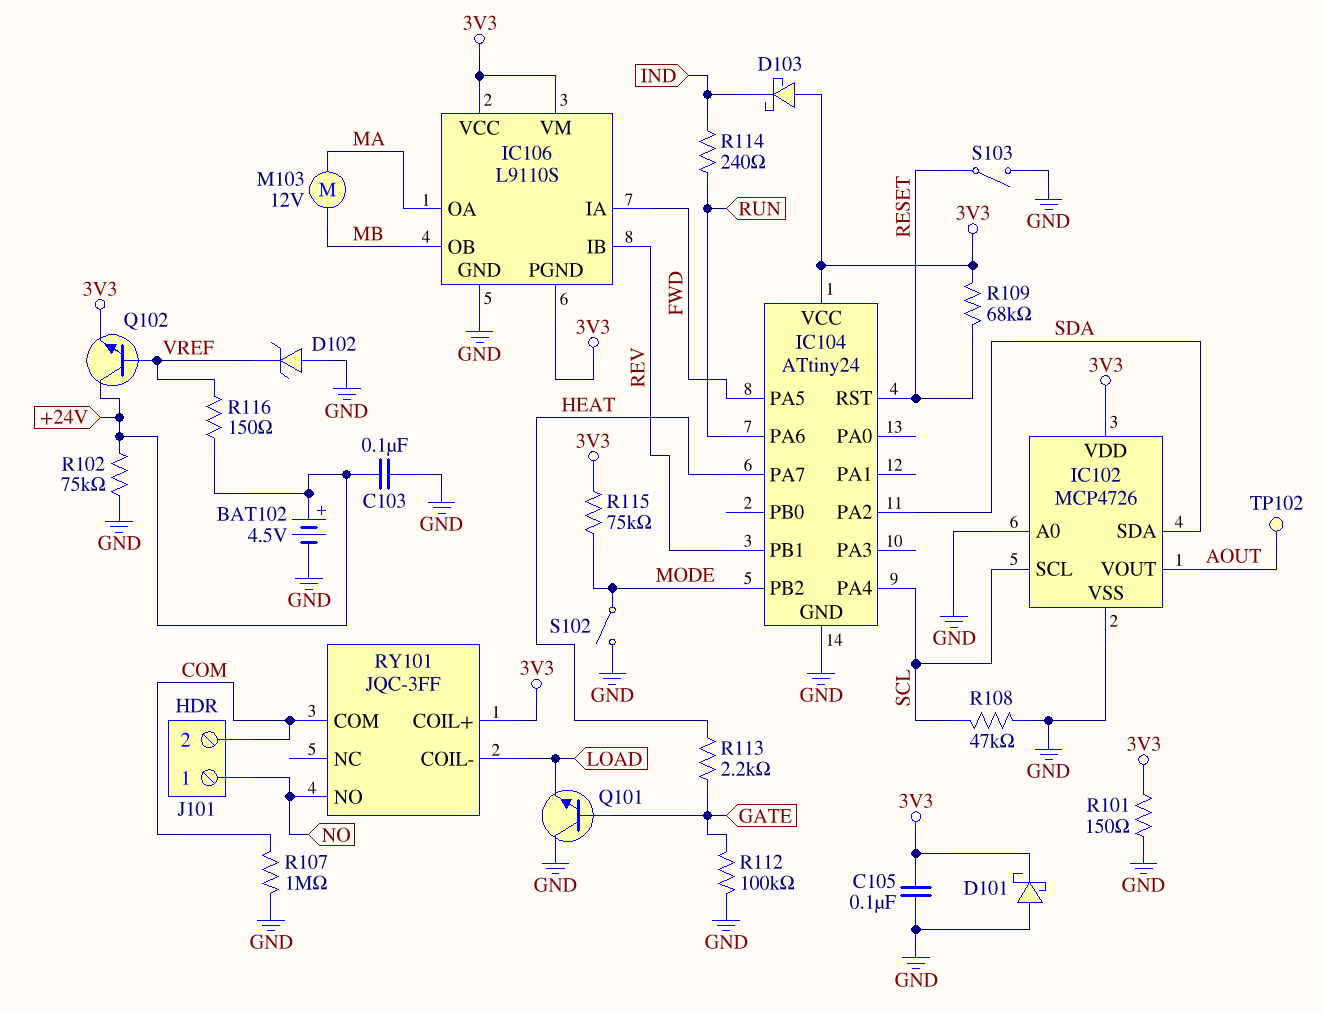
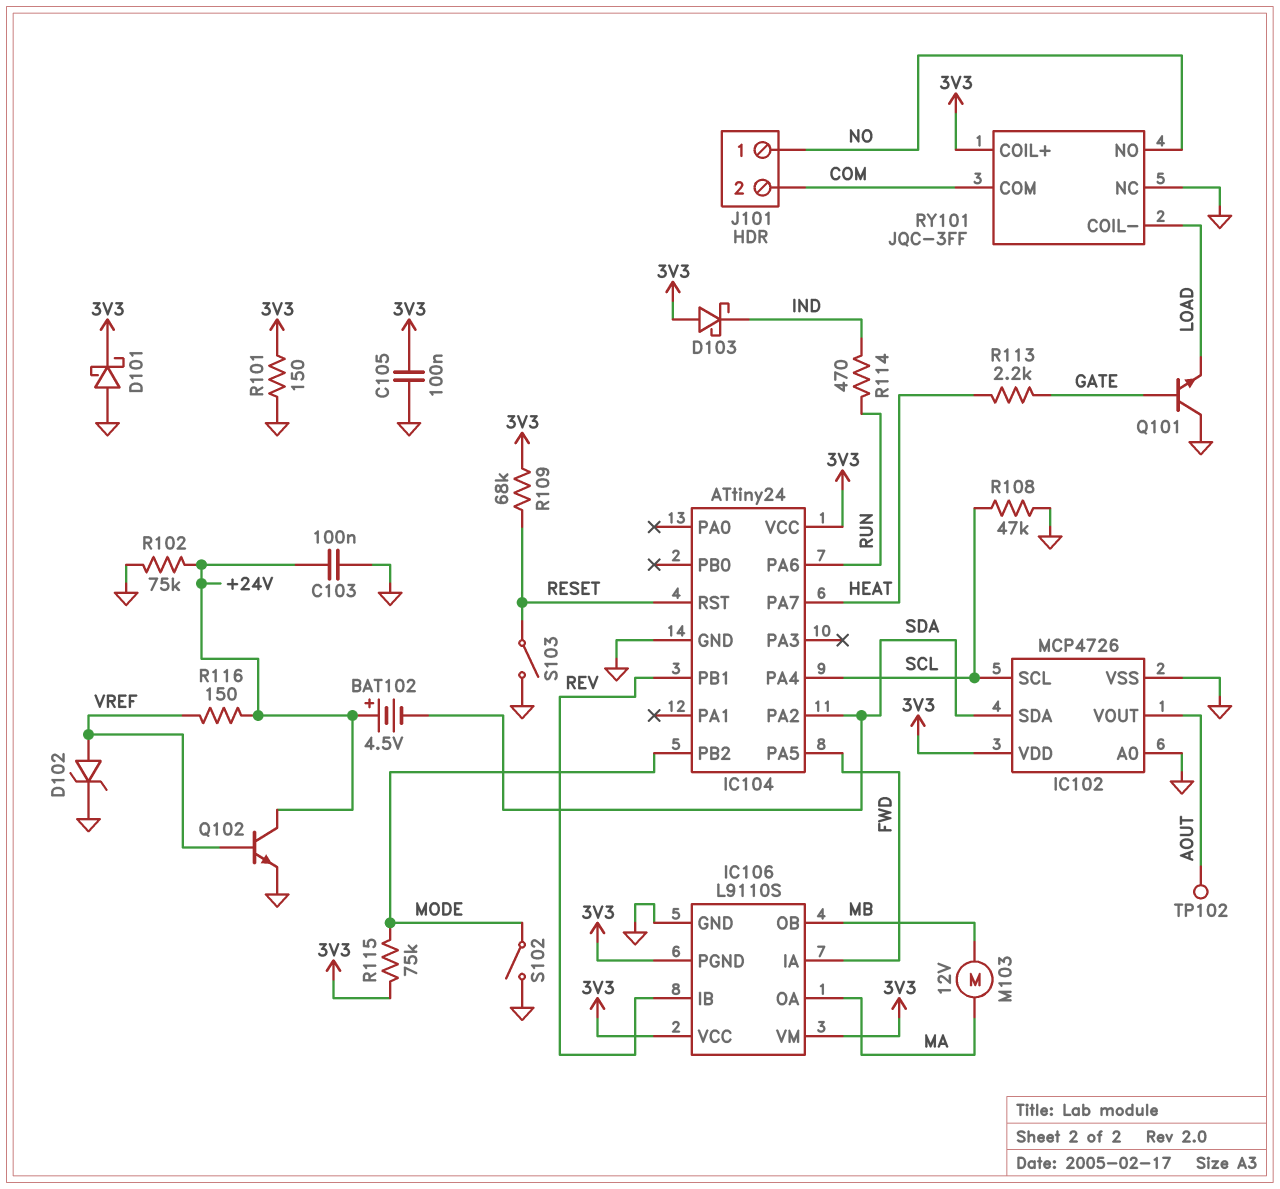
BAT102: 4.5V (plus +24V, minus GND) -> 4.5V (plus +24V, minus SDA)
D102: zener (A GND, K VREF) -> zener (A VREF, K GND)
Q102: NPN (B VREF, C +24V, E 3V3) -> NPN (B VREF, C +24V, E GND)
R107: 1M (COM, GND) -> none
R112: 100k (GATE, GND) -> none
R114: 240 (IND, RUN) -> 470 (IND, RUN)
RY101 pin NC: none -> GND

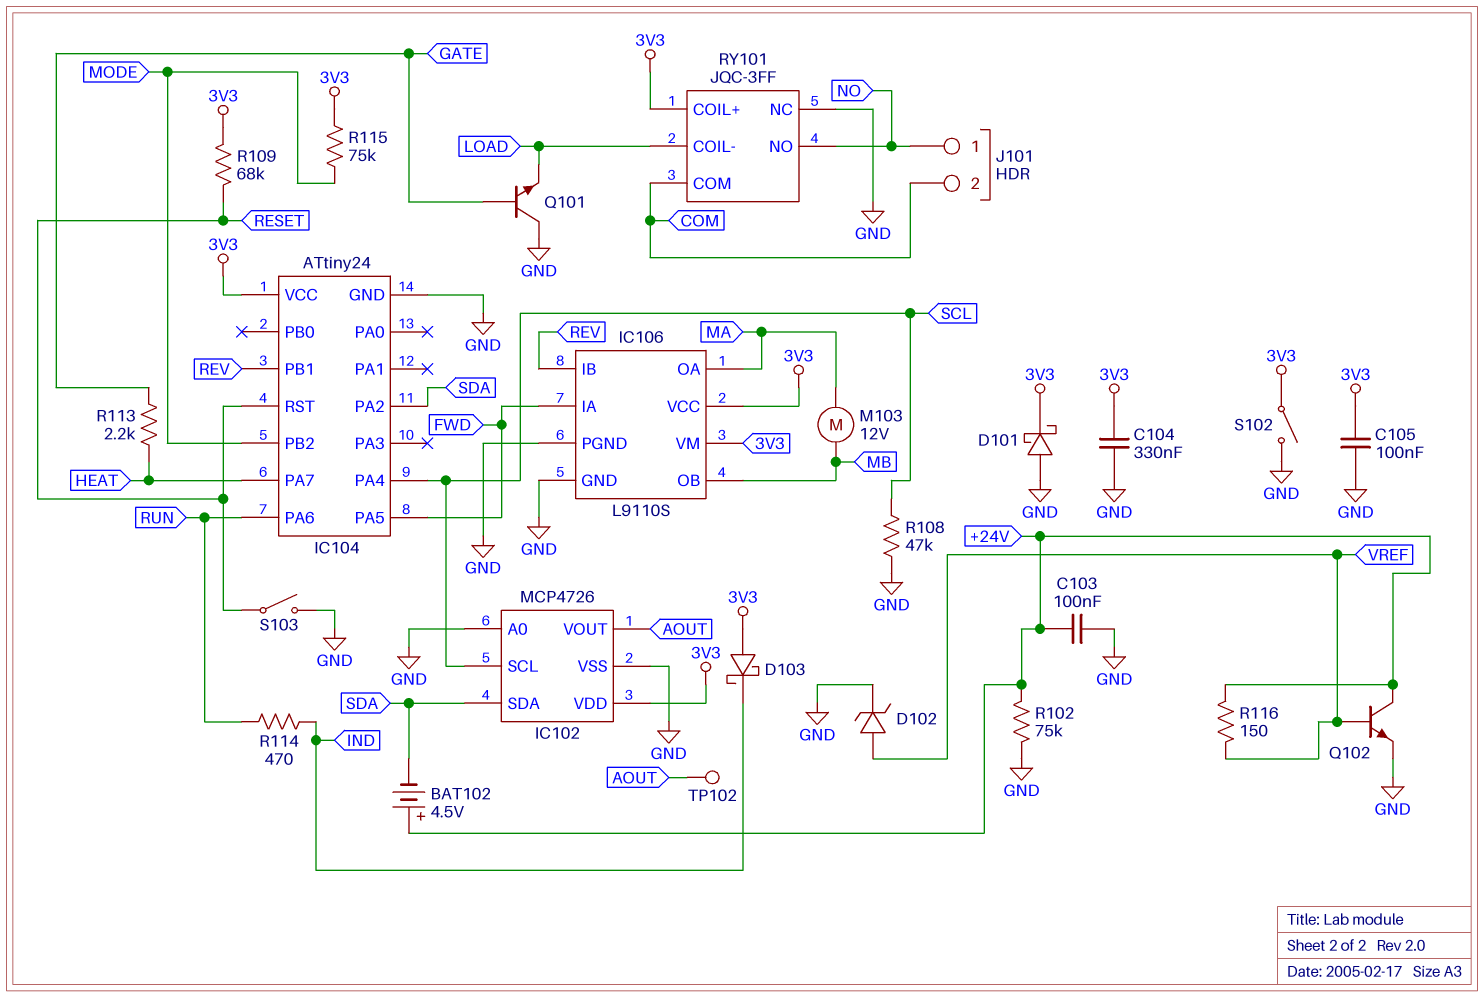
C104: none -> 330nF (3V3, GND)
IC106 pin PGND: 3V3 -> GND
R101: 150 (3V3, GND) -> none
S102: switch (GND, MODE) -> switch (3V3, GND)

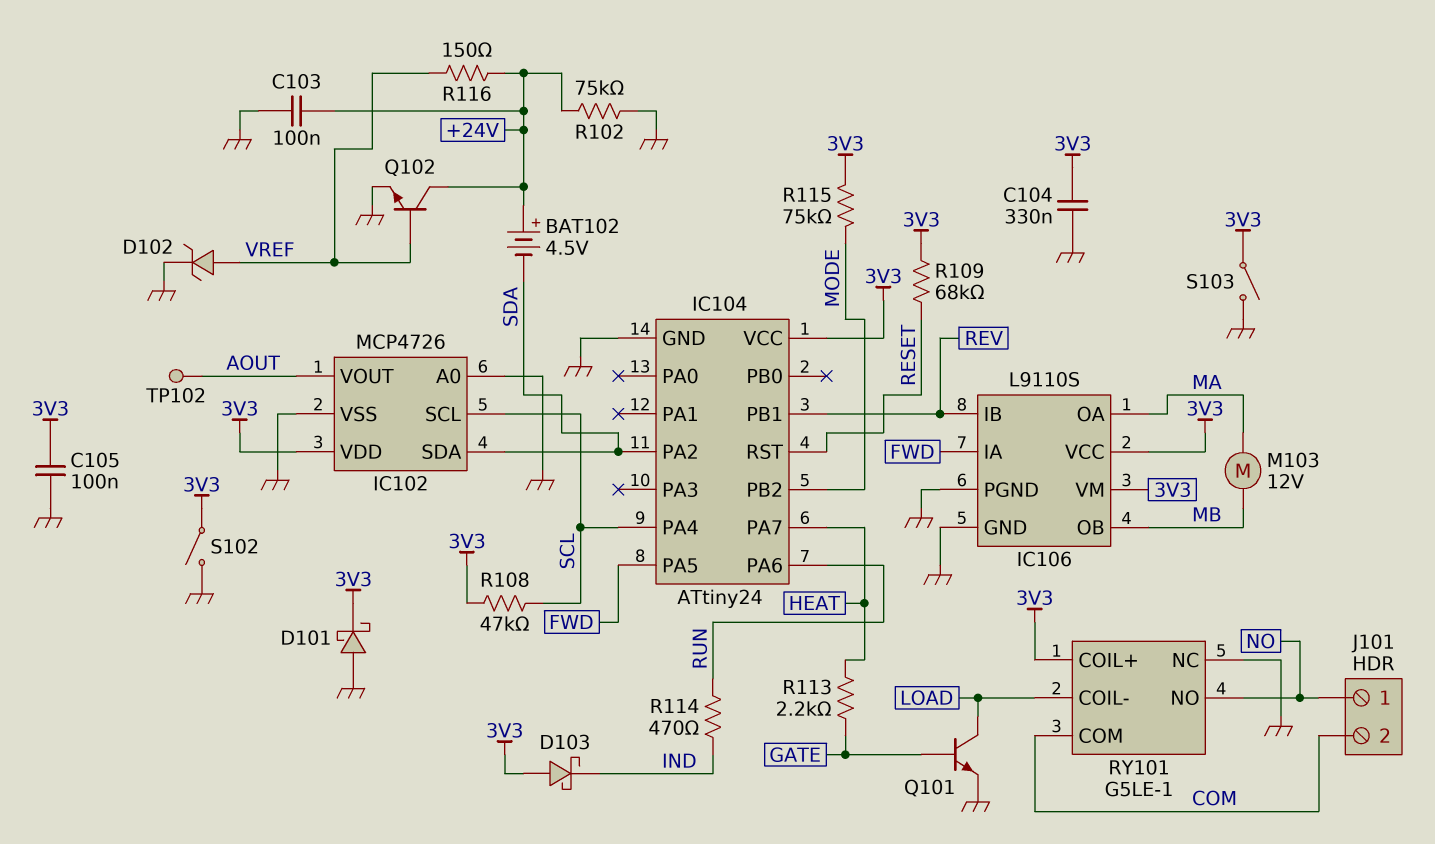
Q101: NPN (B GATE, C GND, E LOAD) -> NPN (B GATE, C LOAD, E GND)
R108: 47k (GND, SCL) -> 47k (3V3, SCL)
RY101: JQC-3FF -> G5LE-1
S103: switch (GND, RESET) -> switch (3V3, GND)

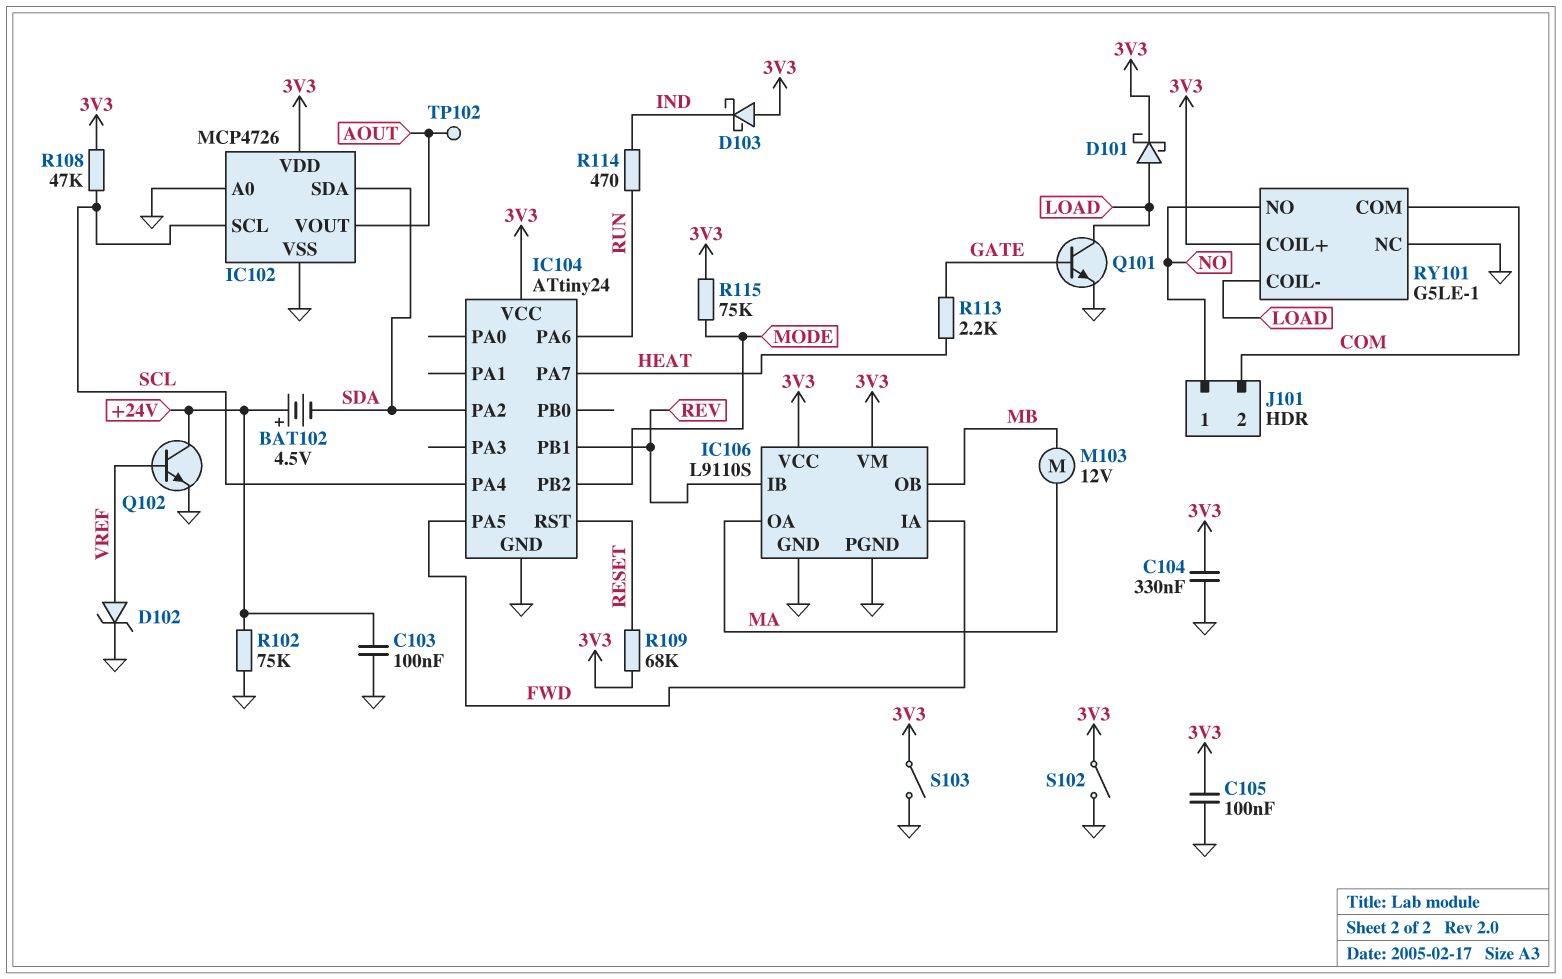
D101: schottky (A GND, K 3V3) -> schottky (A LOAD, K 3V3)
R116: 150 (+24V, VREF) -> none

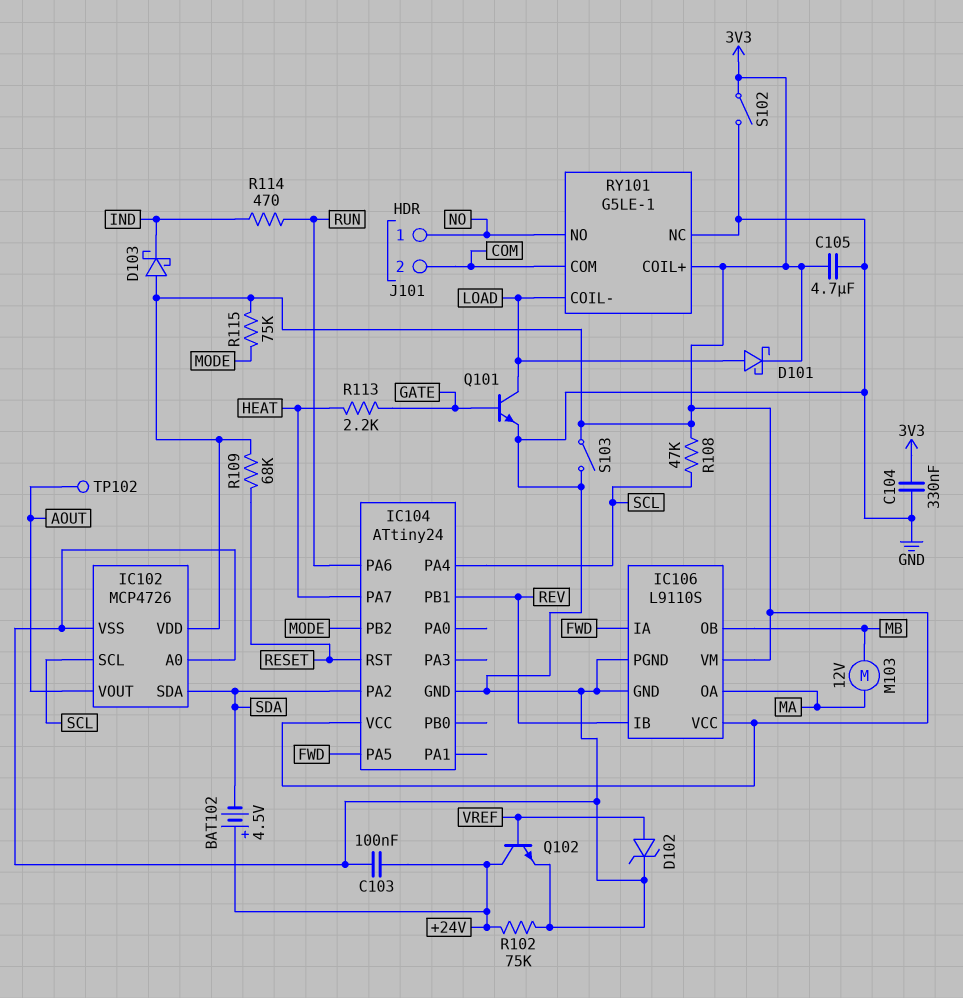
C105: 100nF (3V3, GND) -> 4.7uF (3V3, GND)

